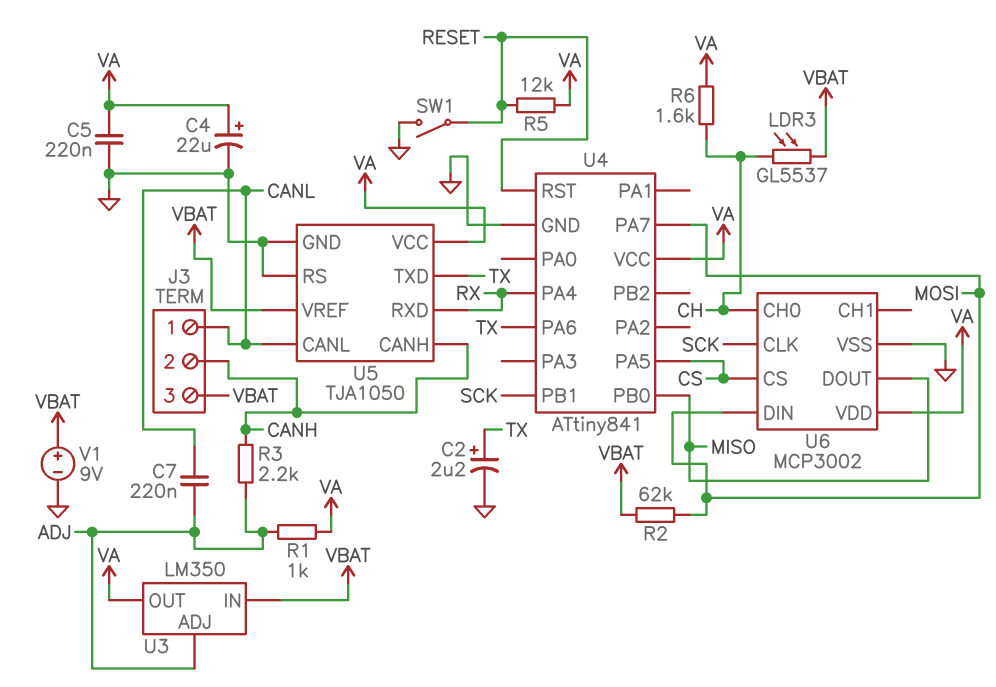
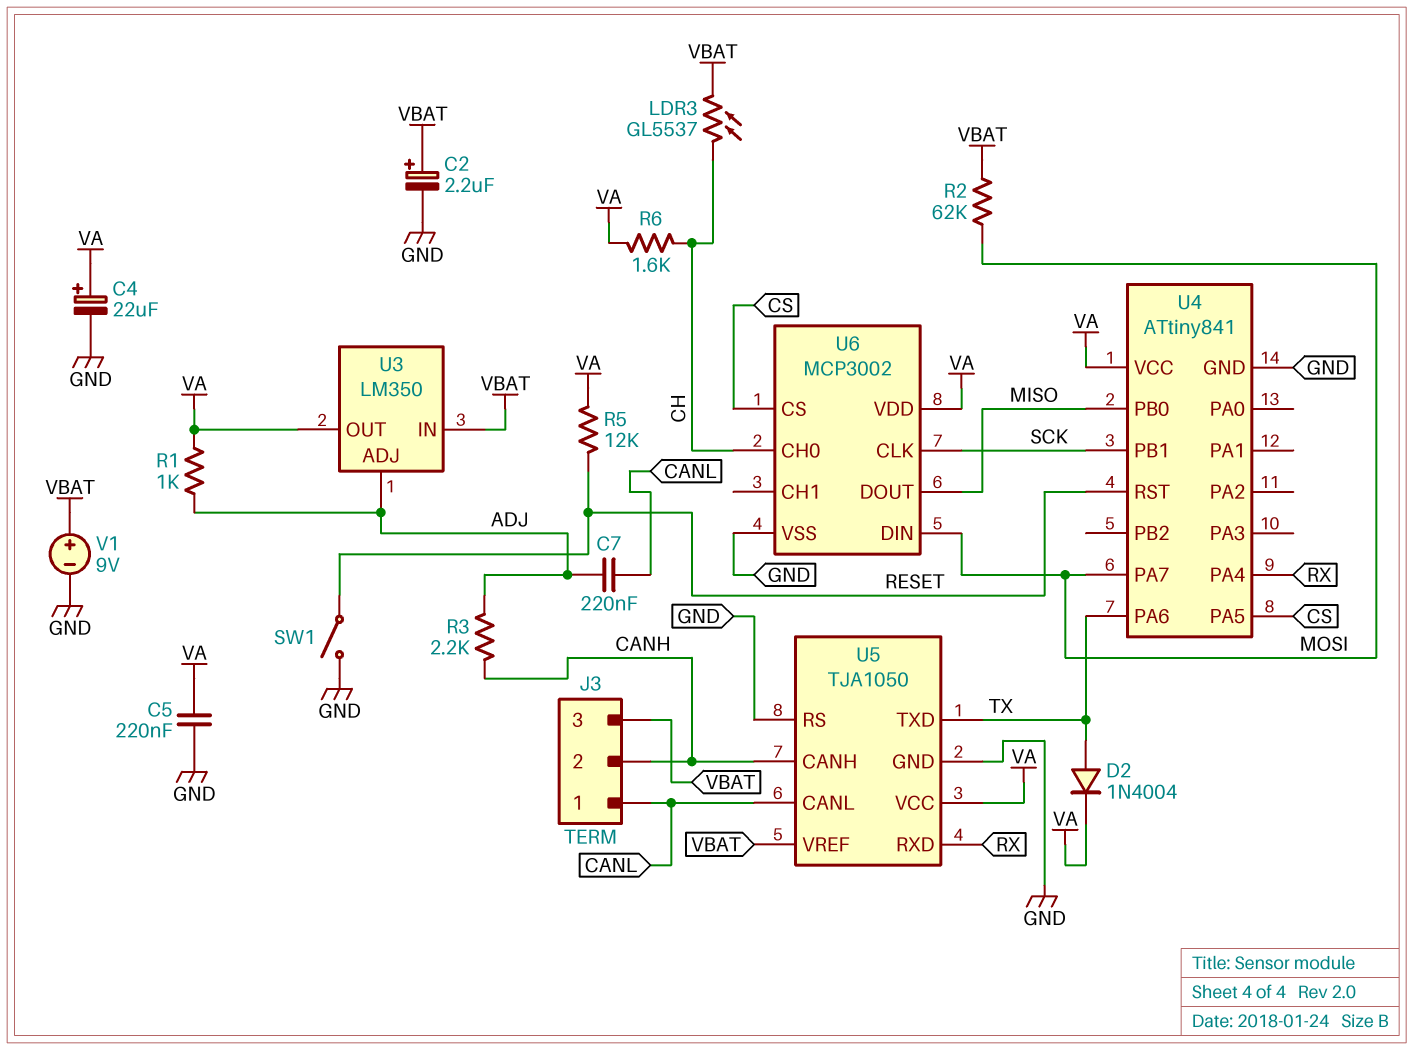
C2: 2.2uF (plus TX, minus GND) -> 2.2uF (plus VBAT, minus GND)
D2: none -> diode 1N4004 (A TX, K VA)

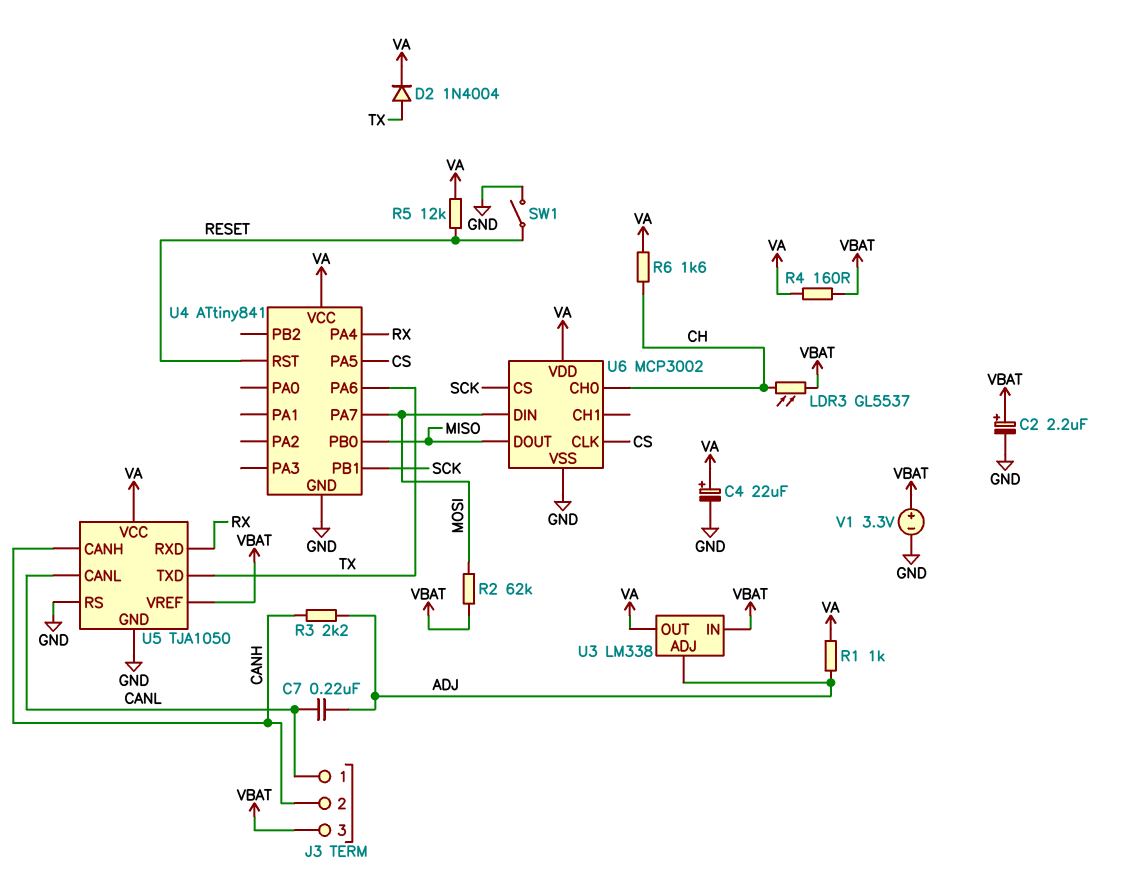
C5: 220nF (GND, VA) -> none
R4: none -> 160 (VA, VBAT)
U3: LM350 -> LM338
U6 pin CLK: SCK -> CS
U6 pin CS: CS -> SCK
V1: 9V (plus VBAT, minus GND) -> 3.3V (plus VBAT, minus GND)

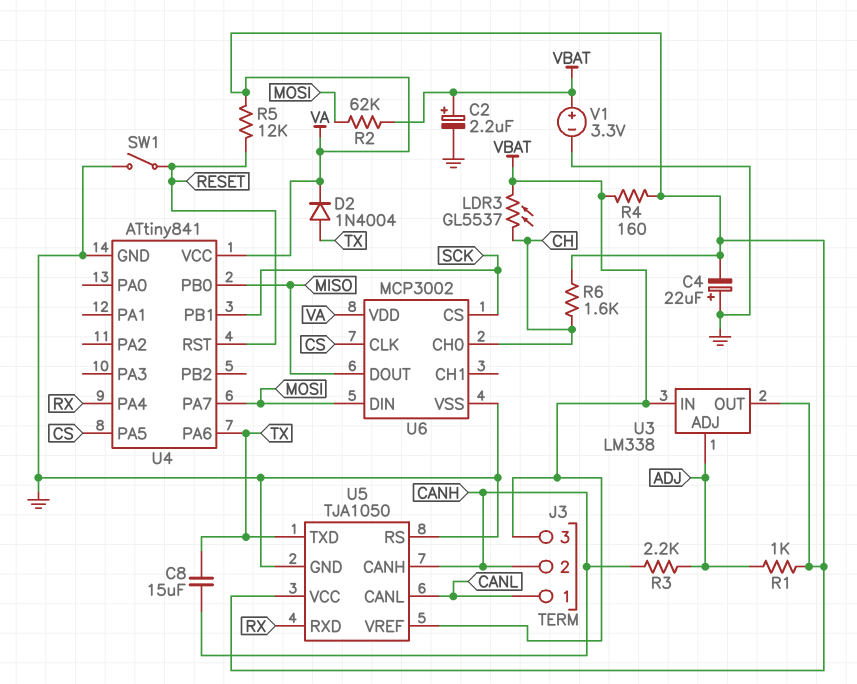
C4: 22uF (plus VA, minus GND) -> 22uF (plus GND, minus VA)
C7: 220nF (ADJ, CANL) -> none
C8: none -> 15uF (CANH, TX)

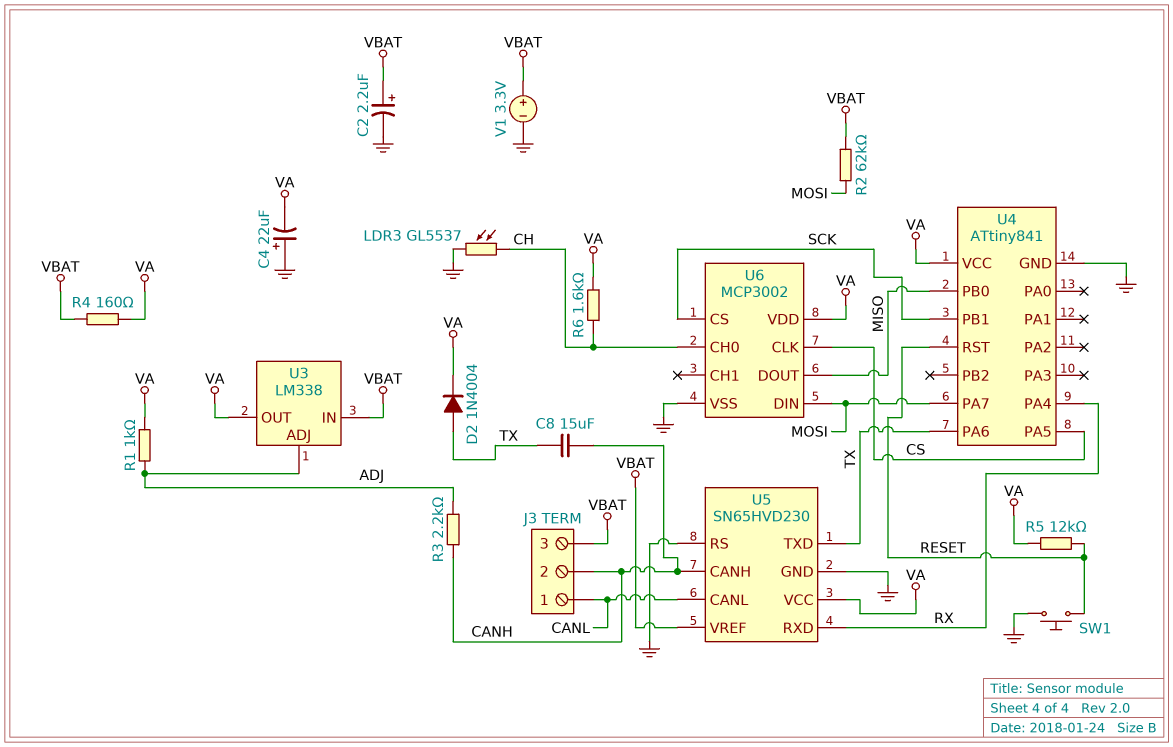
LDR3: GL5537 (CH, VBAT) -> GL5537 (CH, GND)
SW1: switch (GND, RESET) -> button (GND, RESET)
U5: TJA1050 -> SN65HVD230

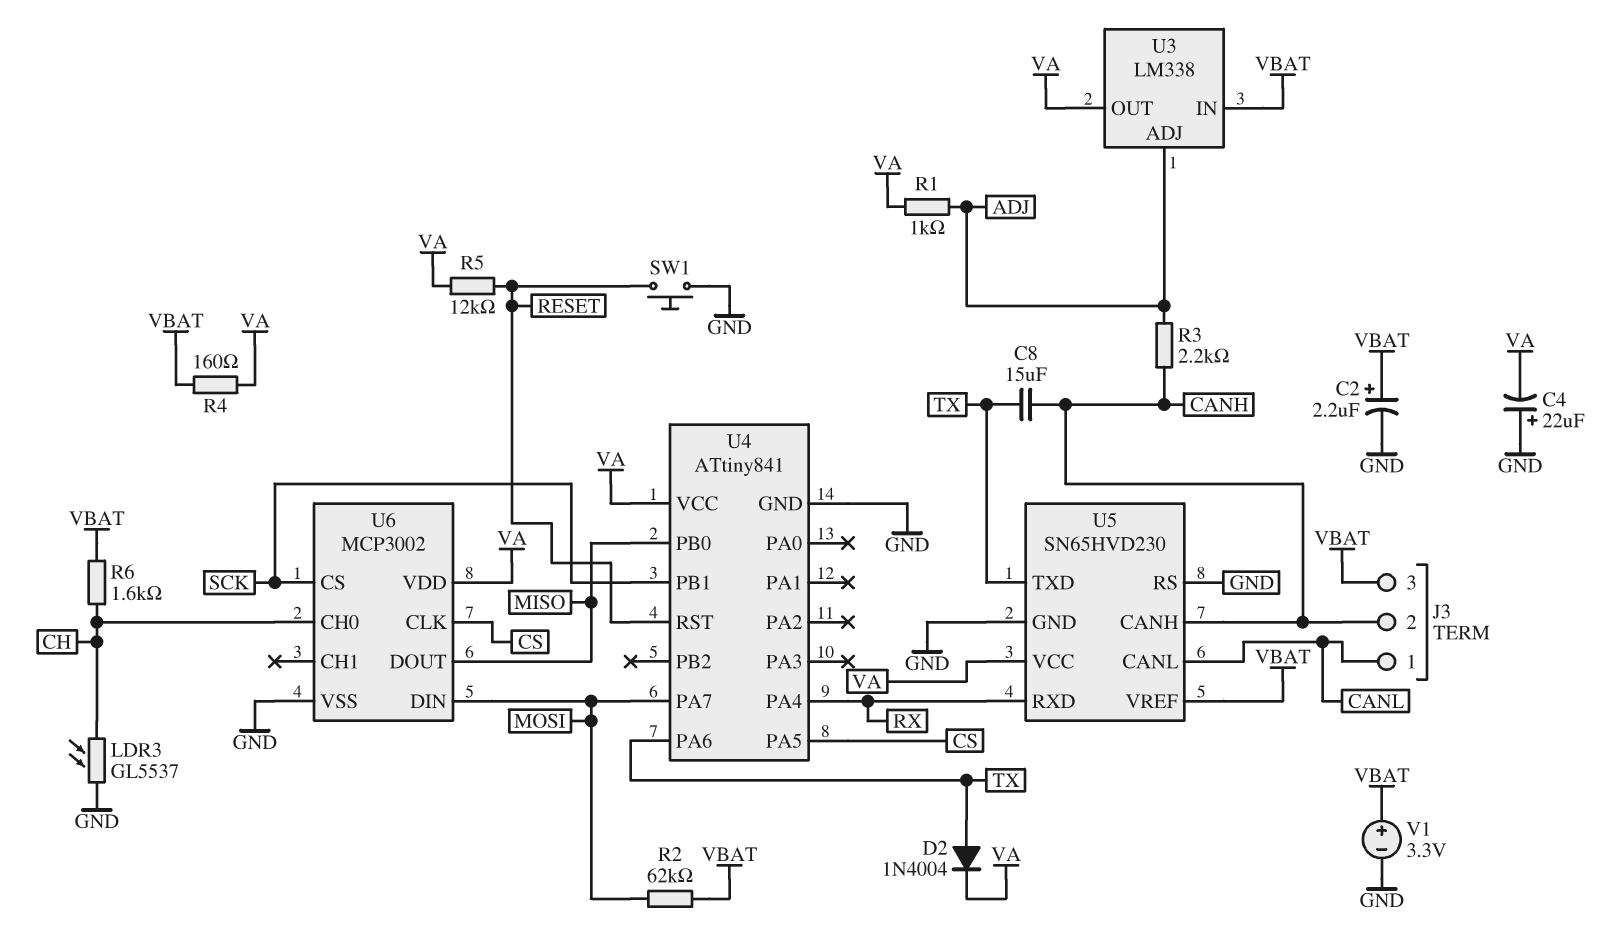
R6: 1.6k (CH, VA) -> 1.6k (CH, VBAT)

